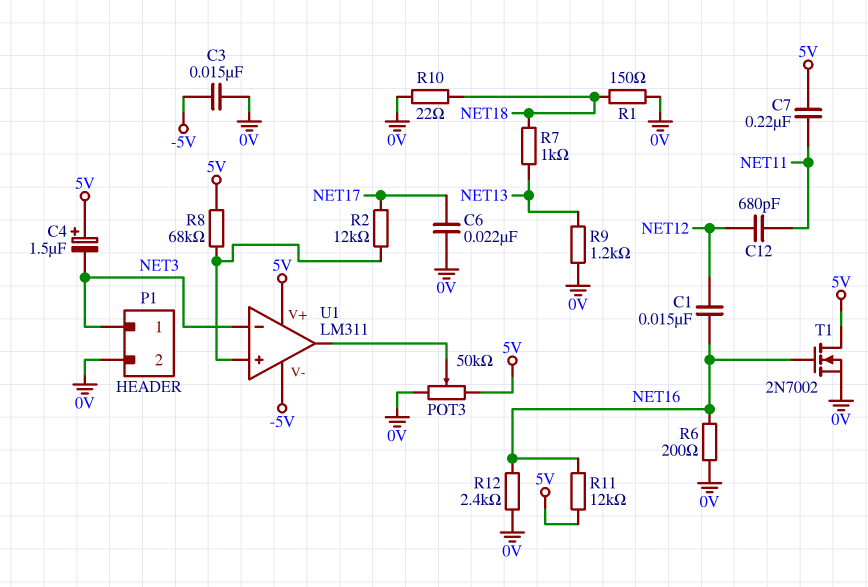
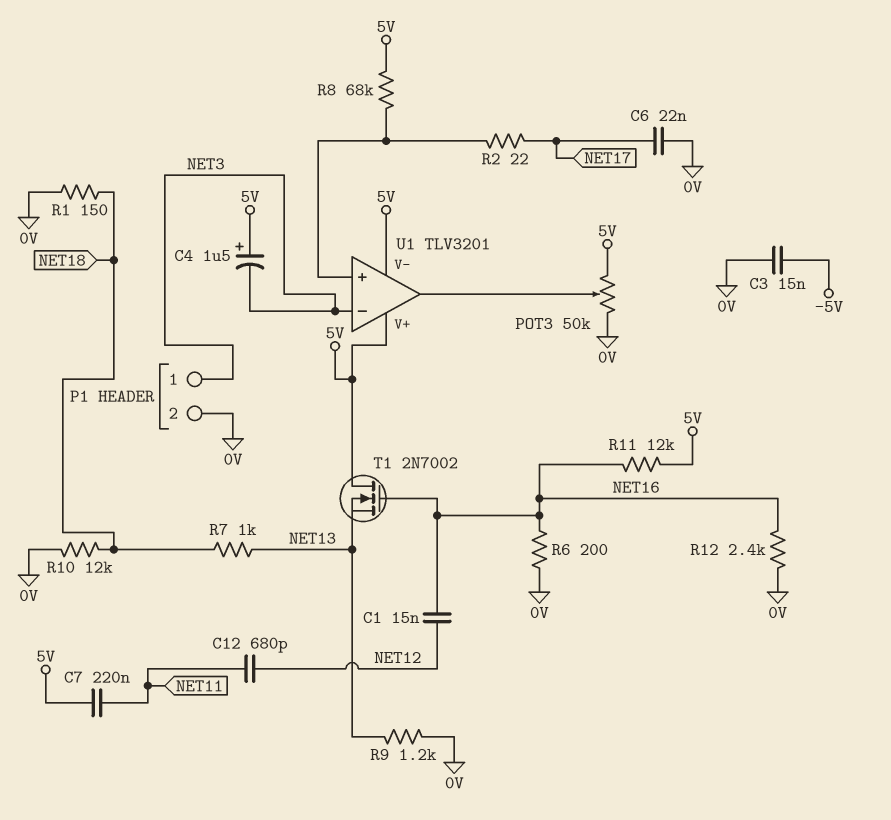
R2: 12k (NET17, U1/in+) -> 22 (NET17, U1/in+)
R10: 22 (0V, NET18) -> 12k (0V, NET18)
T1: NMOS 2N7002 (G NET16, D 5V, S 0V) -> NMOS 2N7002 (G NET16, D 5V, S NET13)
U1: LM311 -> TLV3201
U1 pin V-: -5V -> 5V

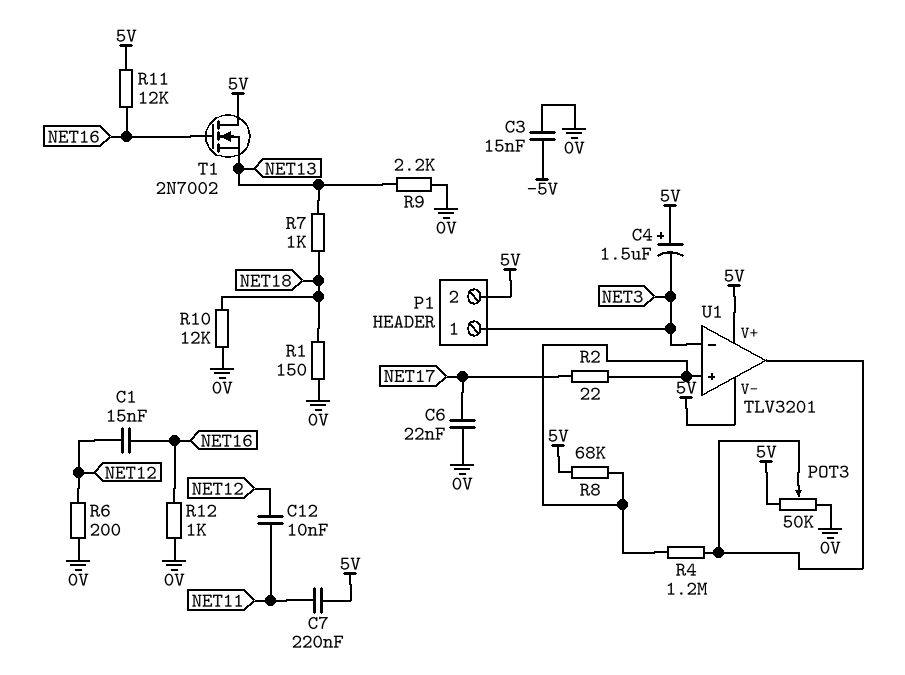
C12: 680pF (NET11, NET12) -> 10nF (NET11, NET12)
P1 pin 2: 0V -> 5V
R4: none -> 1.2M (U1/in+, U1/out)
R6: 200 (0V, NET16) -> 200 (0V, NET12)
R9: 1.2k (0V, NET13) -> 2.2k (0V, NET13)
R12: 2.4k (0V, NET16) -> 1k (0V, NET16)

